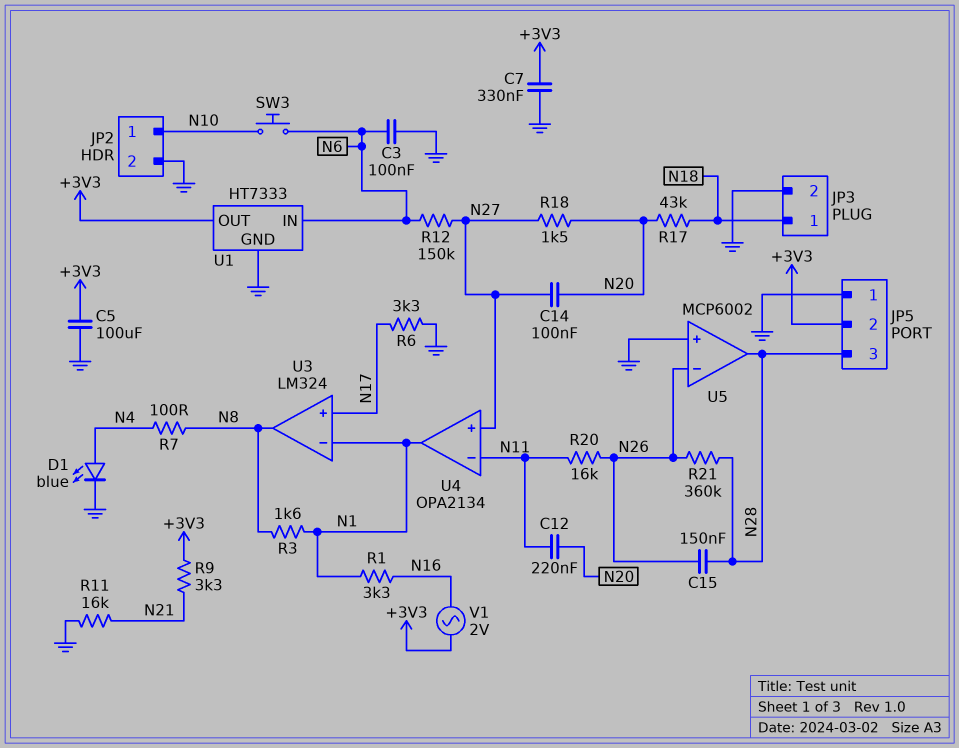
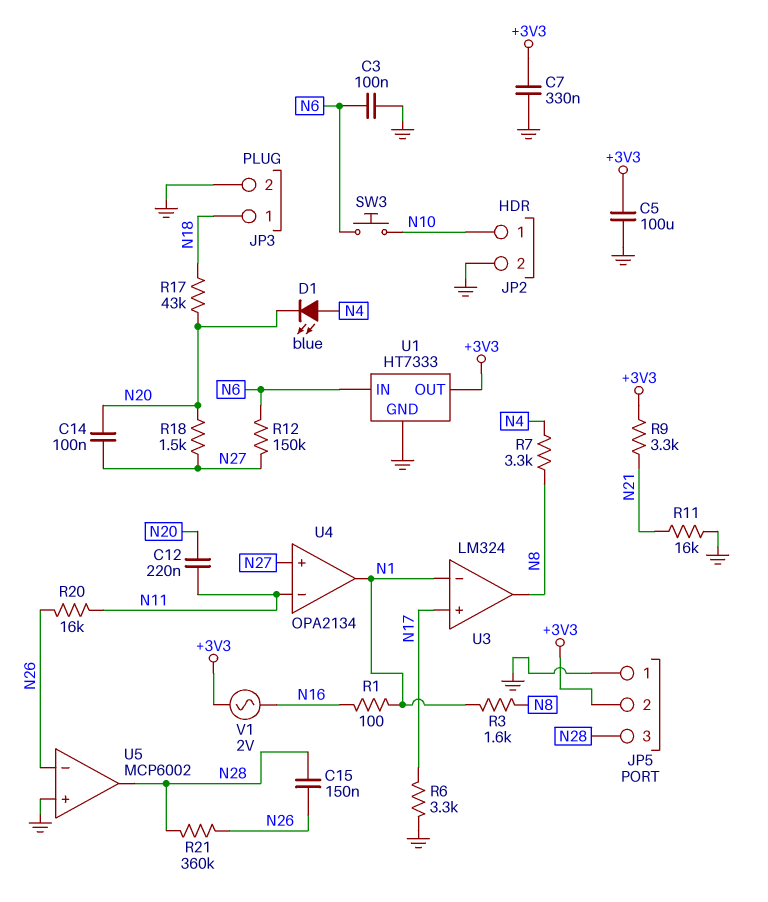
D1: LED blue (A N4, K GND) -> LED blue (A N4, K N20)
R1: 3.3k (N1, N16) -> 100 (N1, N16)
R7: 100 (N4, N8) -> 3.3k (N4, N8)

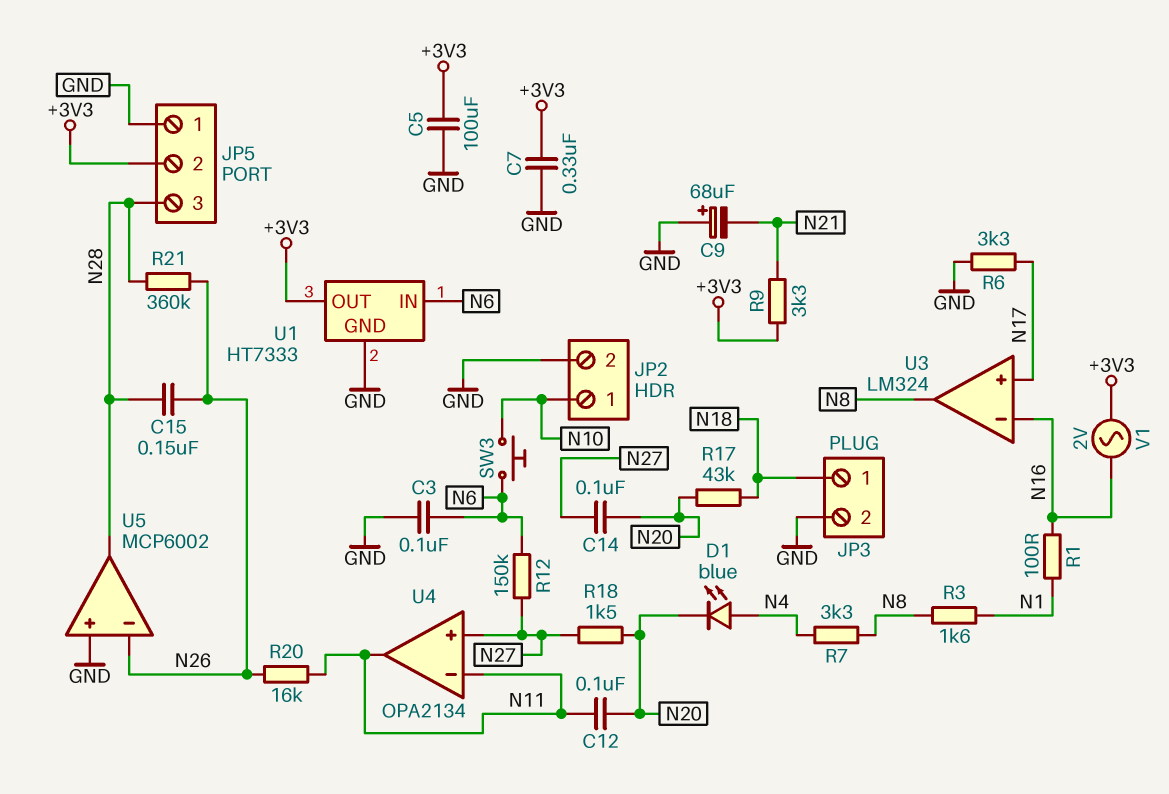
C9: none -> 68uF (plus GND, minus N21)
C12: 220nF (N11, N20) -> 100nF (N11, N20)
R11: 16k (GND, N21) -> none
U3 pin in-: N1 -> N16
U4 pin out: N1 -> N11

